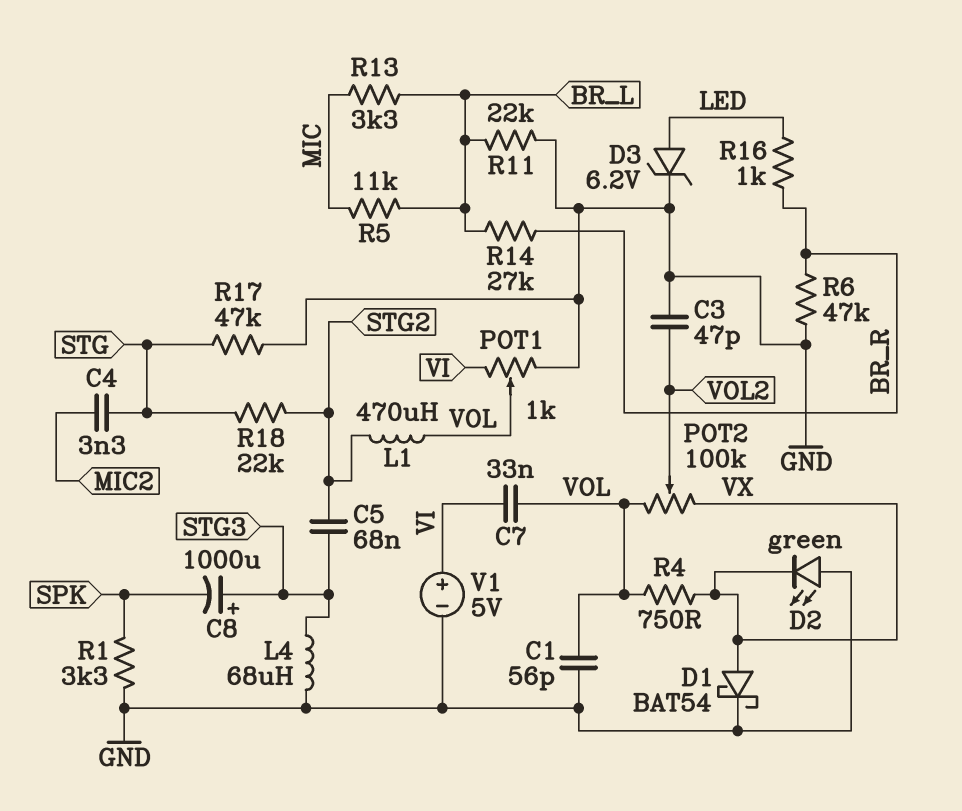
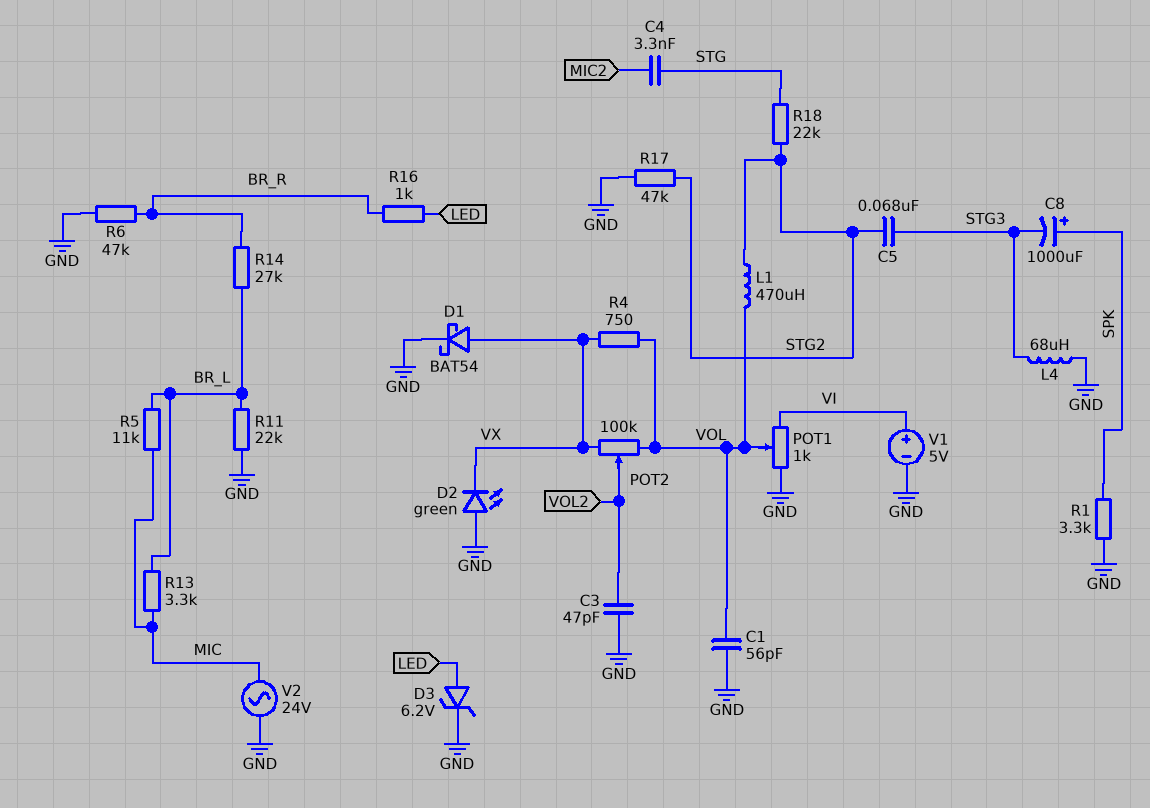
C7: 33nF (VI, VOL) -> none
C8: 1000uF (plus STG3, minus SPK) -> 1000uF (plus SPK, minus STG3)
R17: 47k (GND, STG) -> 47k (GND, STG2)
V2: none -> AC 24V (GND, MIC)

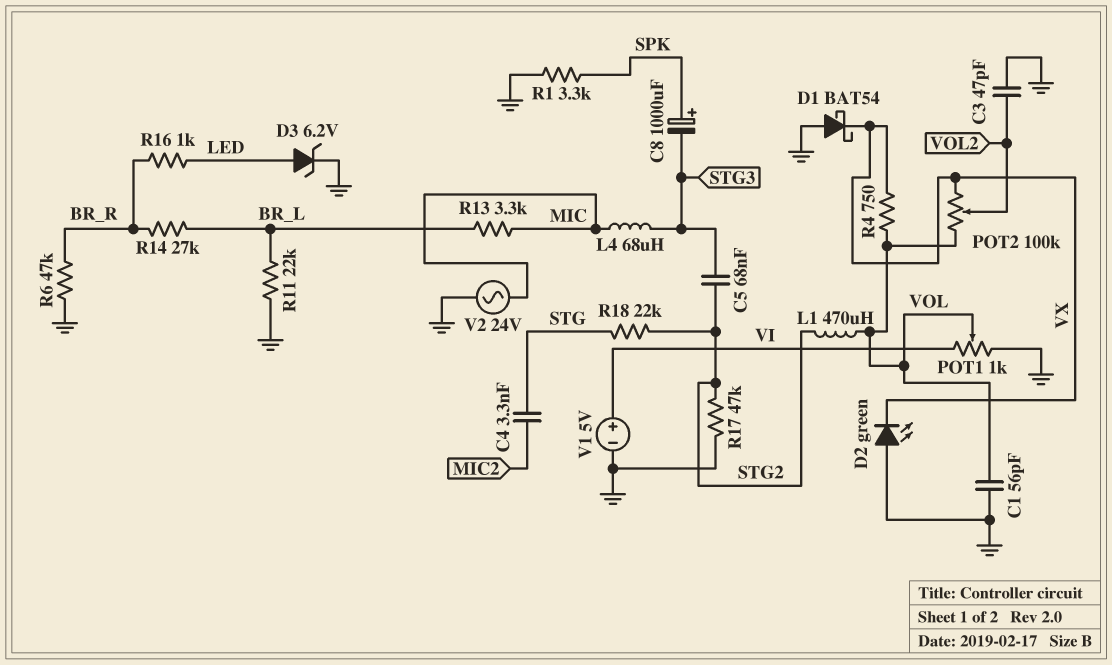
D1: schottky BAT54 (A VX, K GND) -> schottky BAT54 (A GND, K VX)
L4: 68uH (GND, STG3) -> 68uH (MIC, STG3)
R5: 11k (BR_L, MIC) -> none

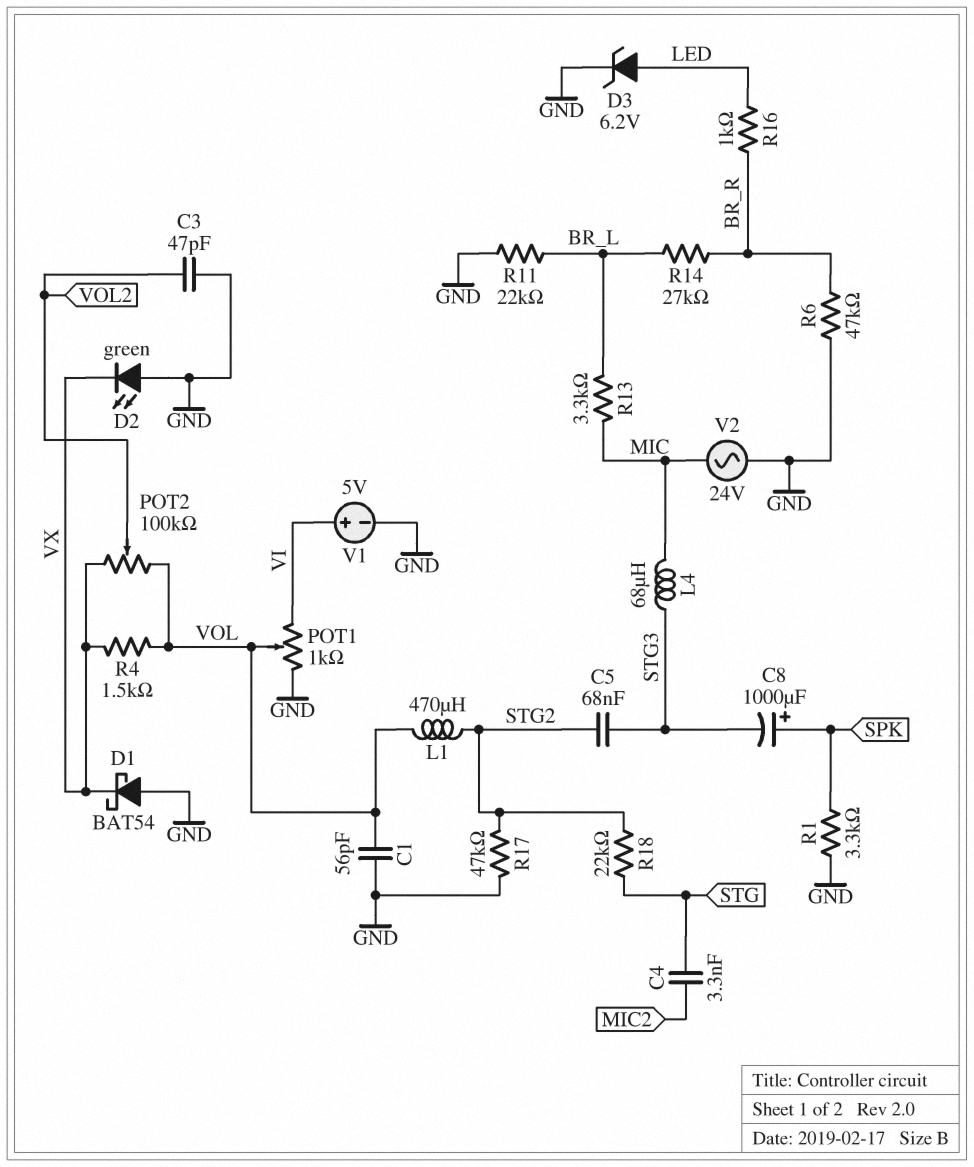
R4: 750 (VOL, VX) -> 1.5k (VOL, VX)

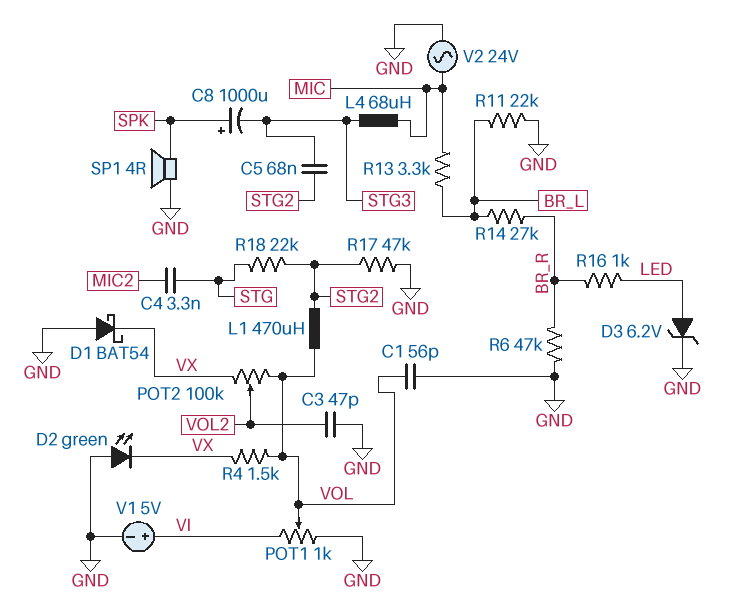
R1: 3.3k (GND, SPK) -> none
SP1: none -> speaker 4R (GND, SPK)

